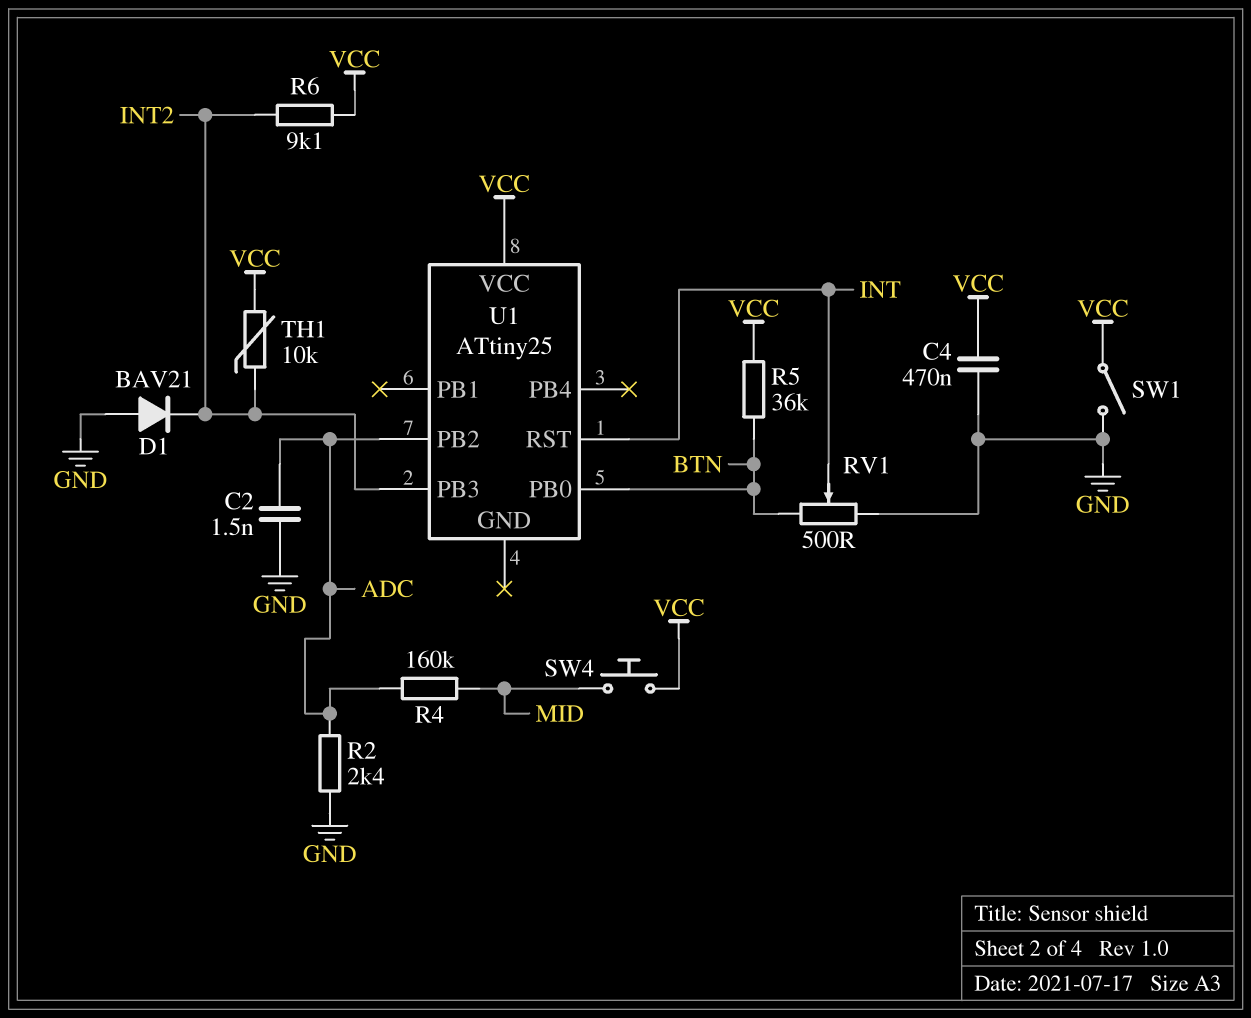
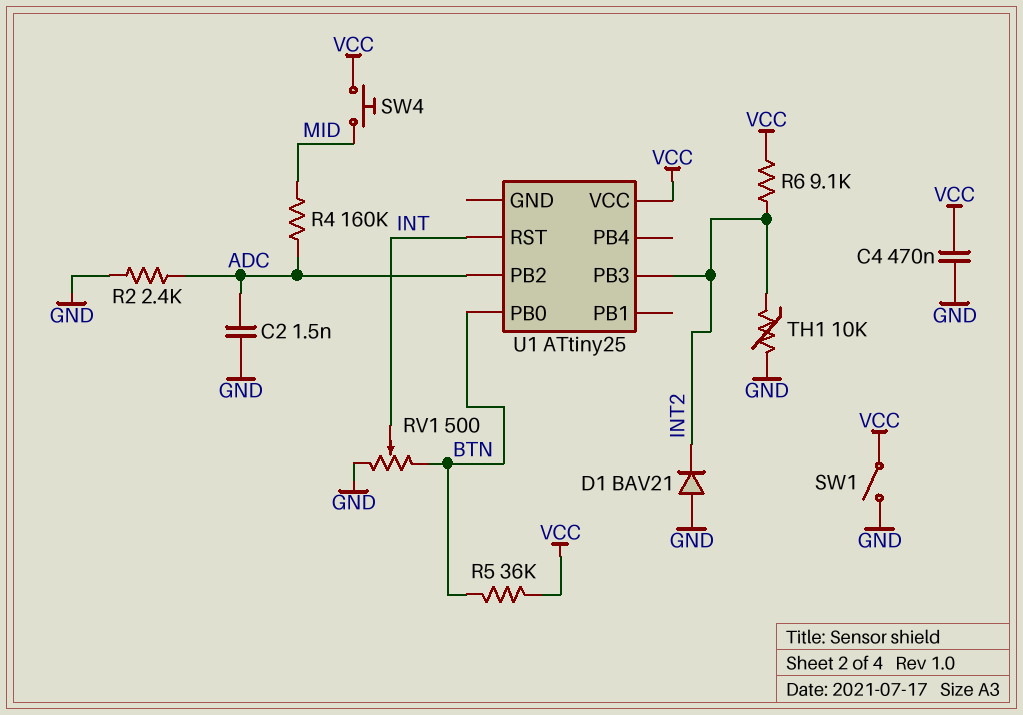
TH1: 10k (INT2, VCC) -> 10k (GND, INT2)

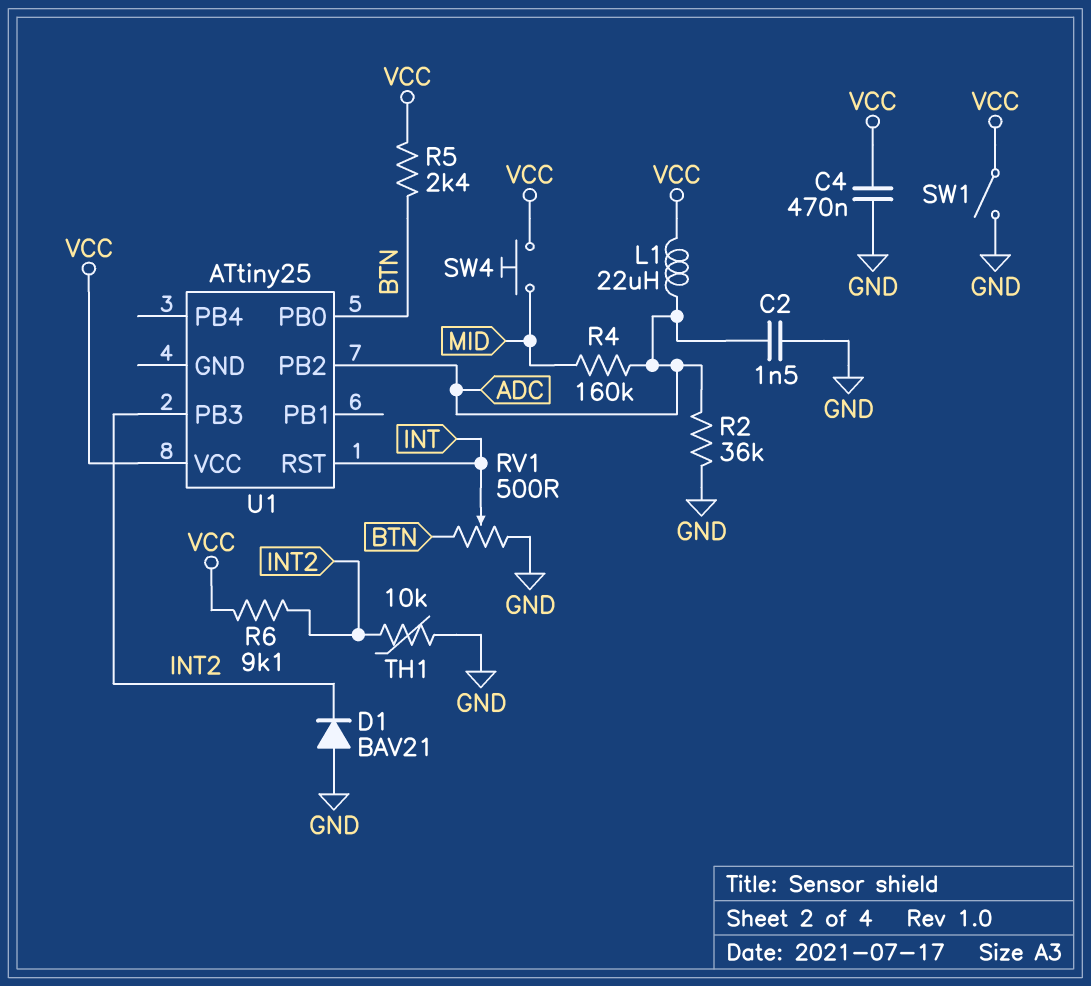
L1: none -> 22uH (ADC, VCC)
R2: 2.4k (ADC, GND) -> 36k (ADC, GND)
R5: 36k (BTN, VCC) -> 2.4k (BTN, VCC)

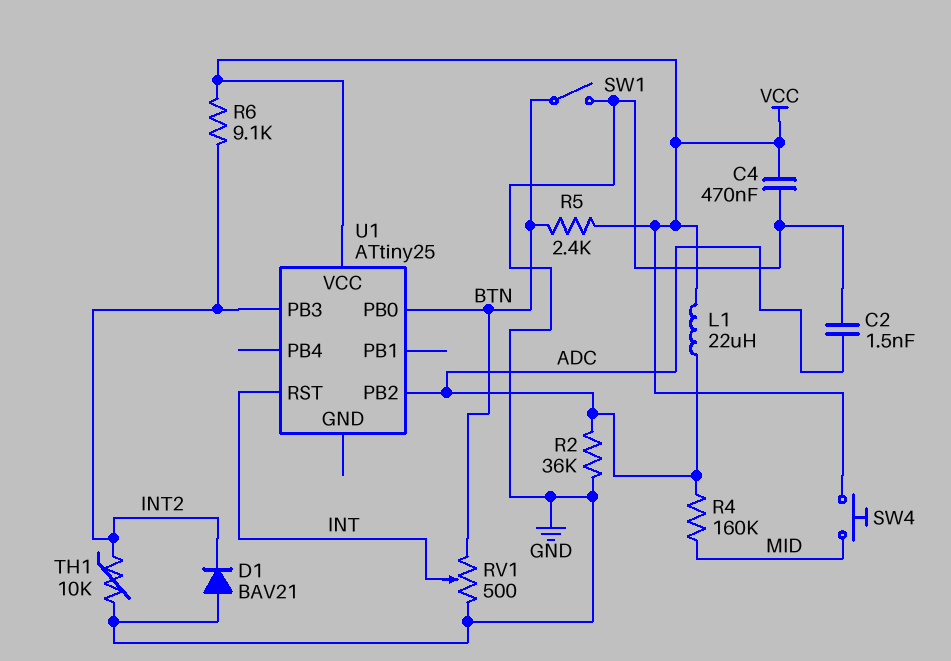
SW1: switch (GND, VCC) -> switch (BTN, GND)

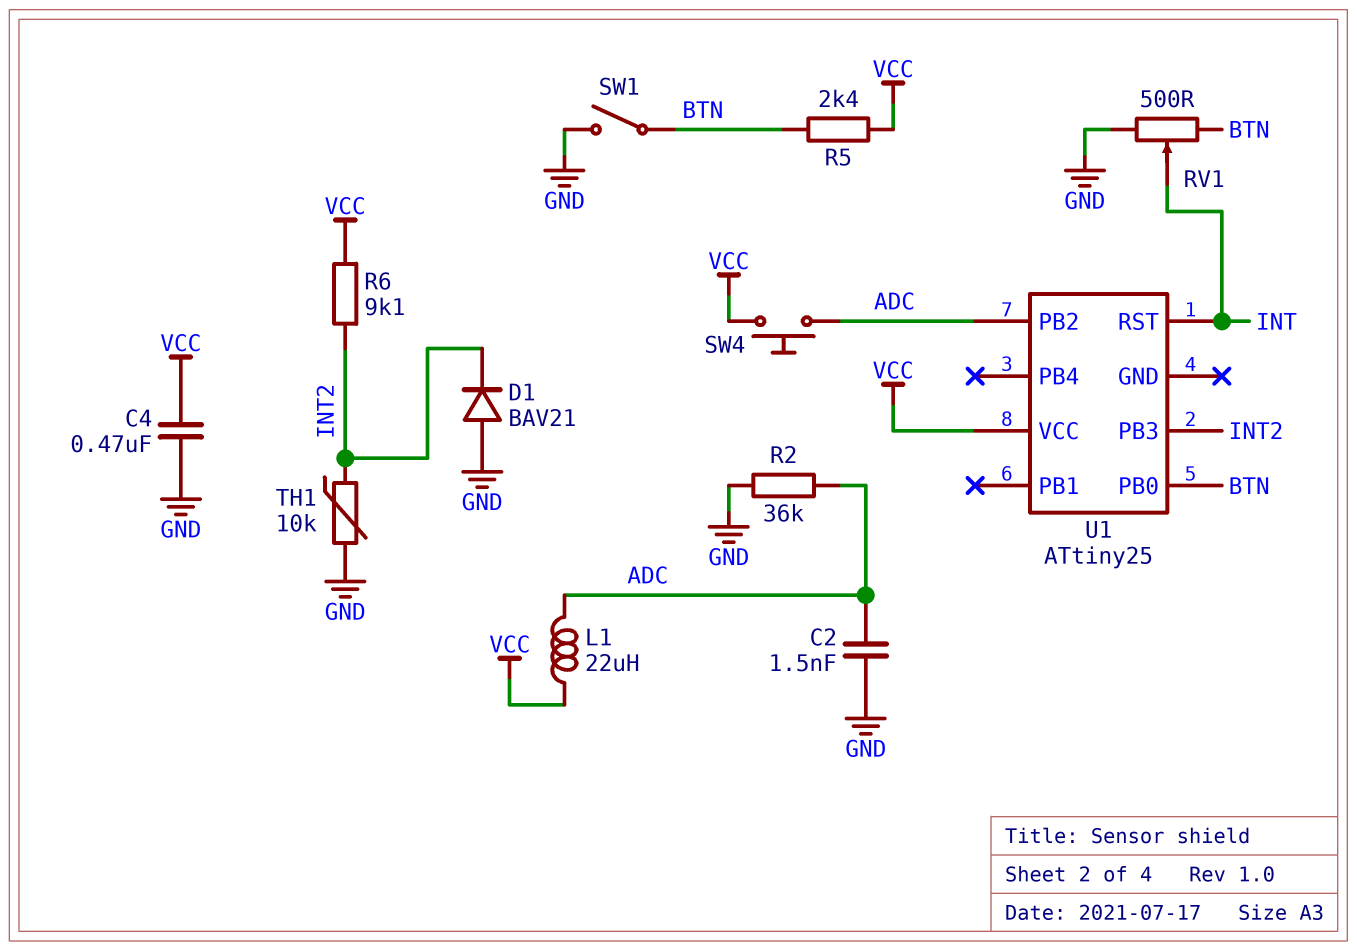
R4: 160k (ADC, MID) -> none
SW4: button (MID, VCC) -> button (ADC, VCC)

